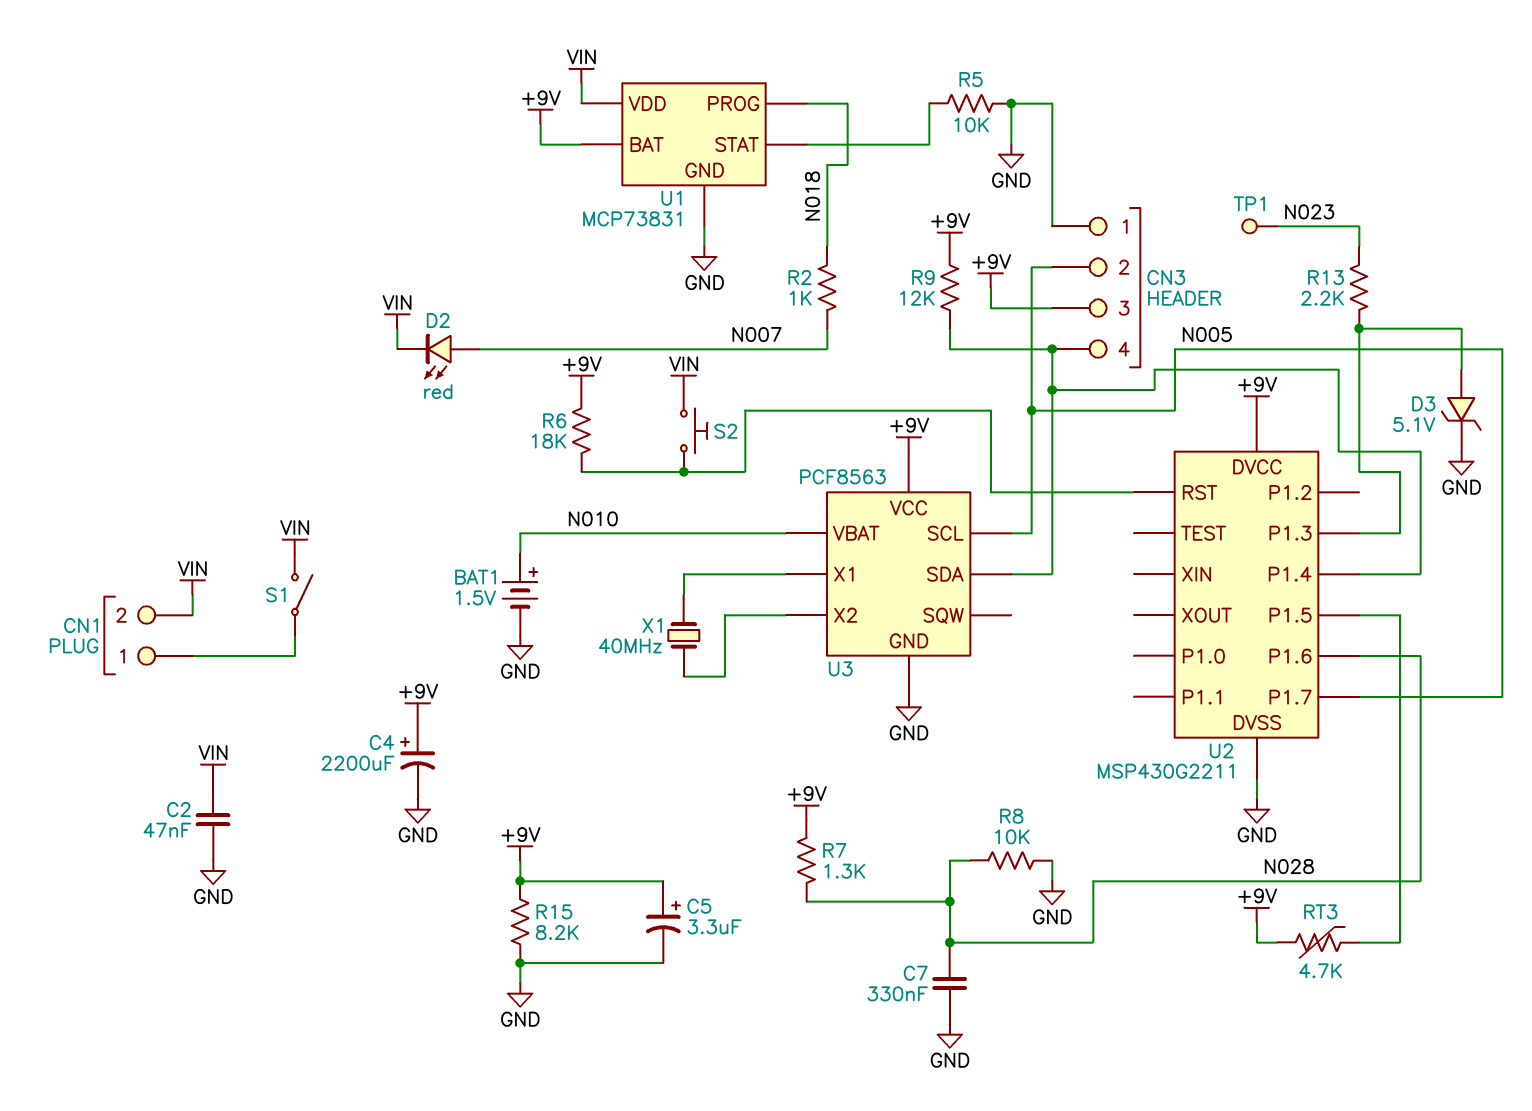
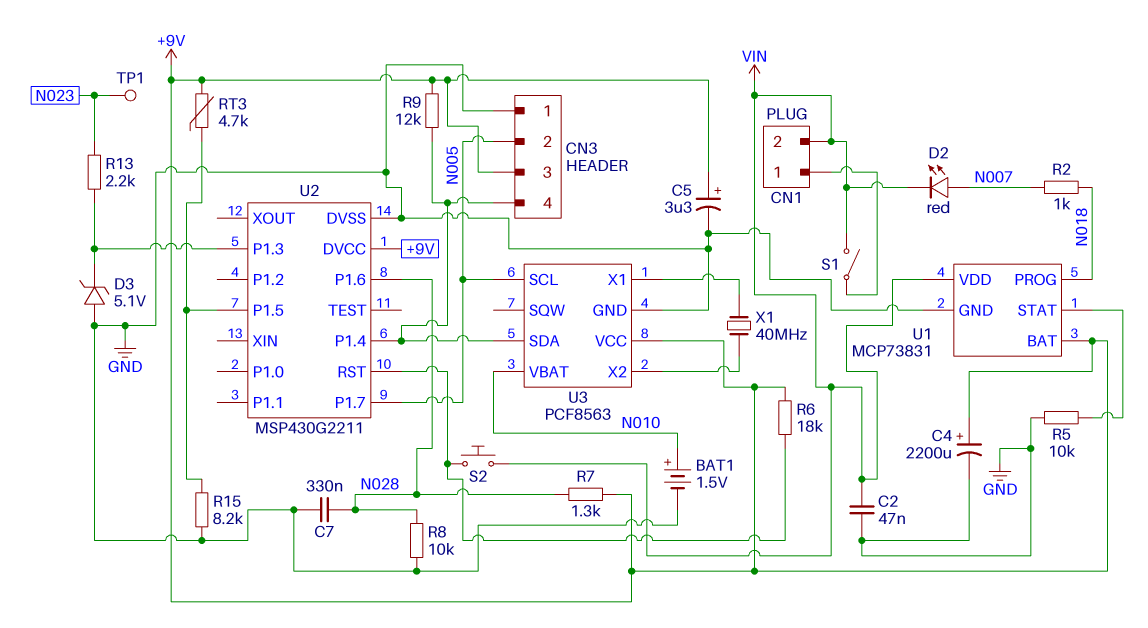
D3: zener 5.1V (A U2/P1.3, K GND) -> zener 5.1V (A GND, K U2/P1.3)
R15: 8.2k (+9V, GND) -> 8.2k (GND, U2/P1.5)

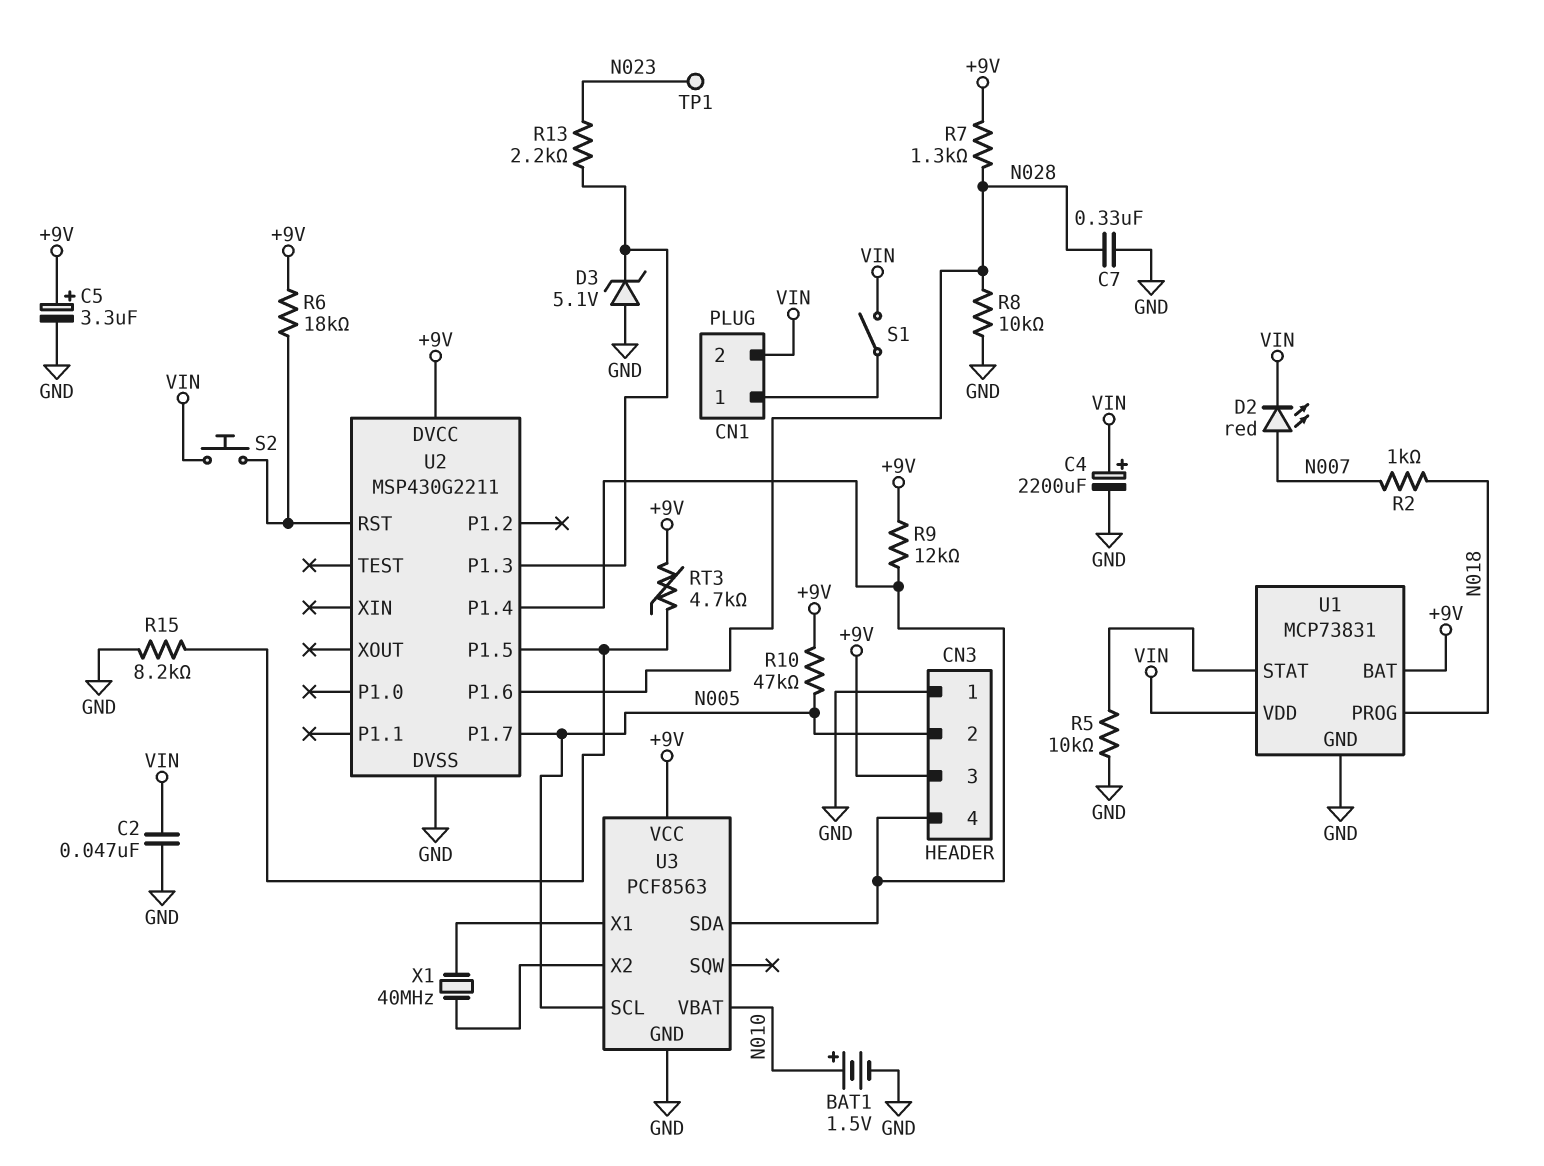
C4: 2200uF (plus +9V, minus GND) -> 2200uF (plus VIN, minus GND)
R10: none -> 47k (+9V, N005)

